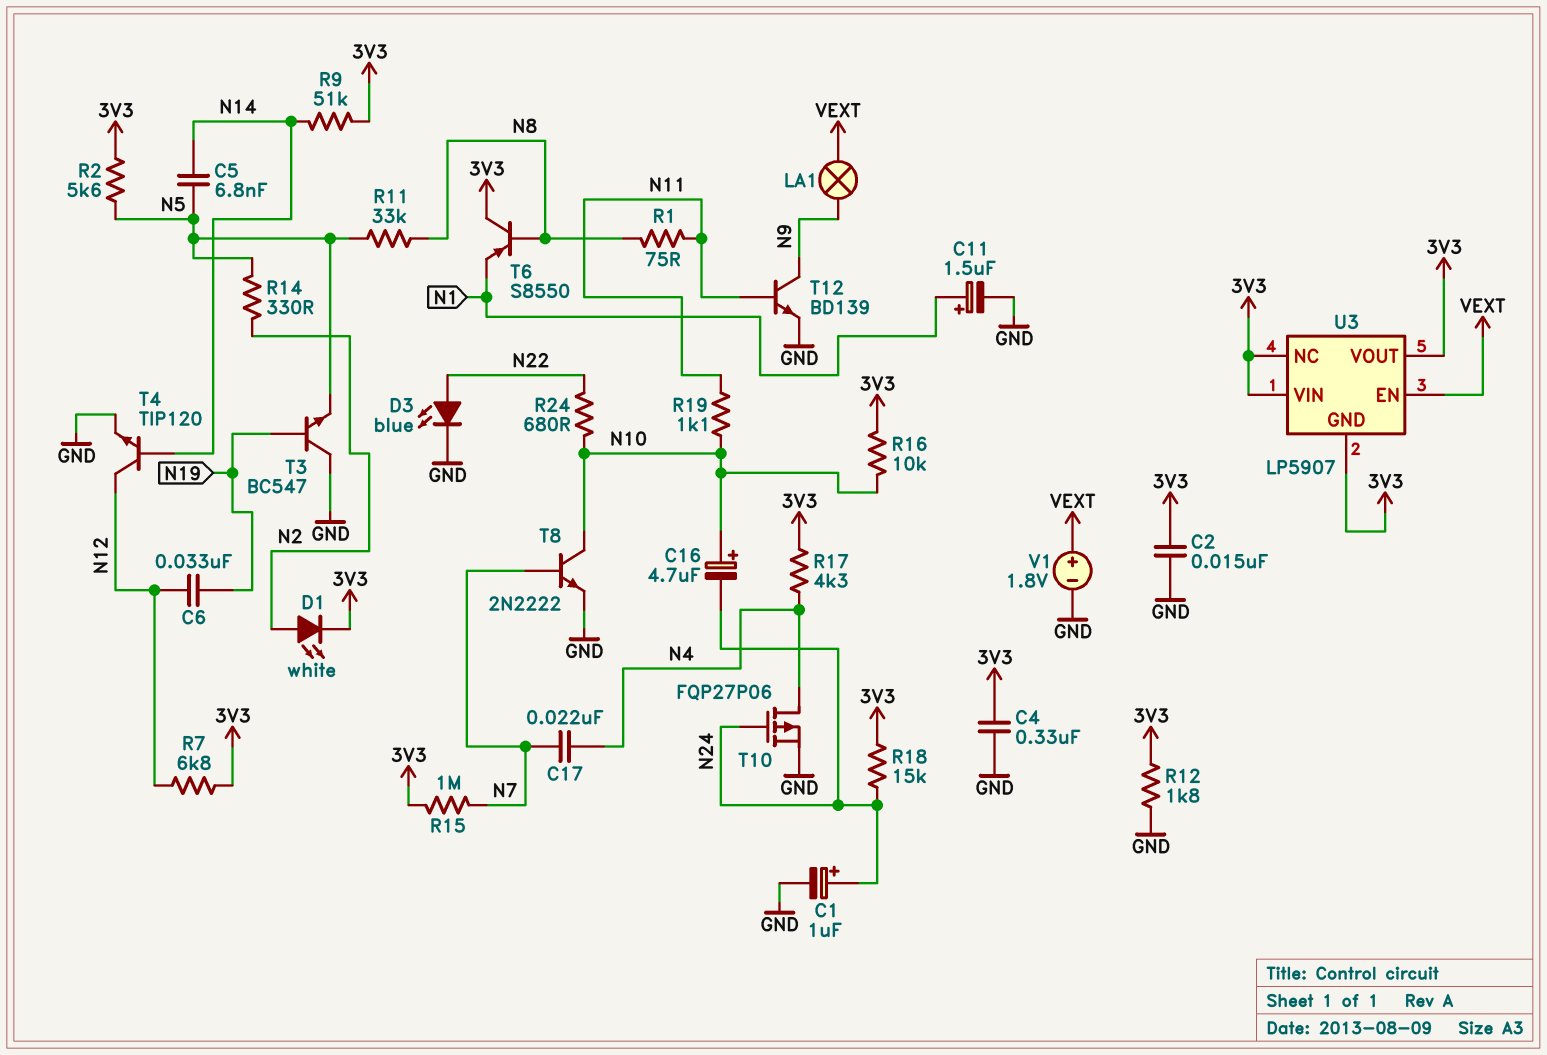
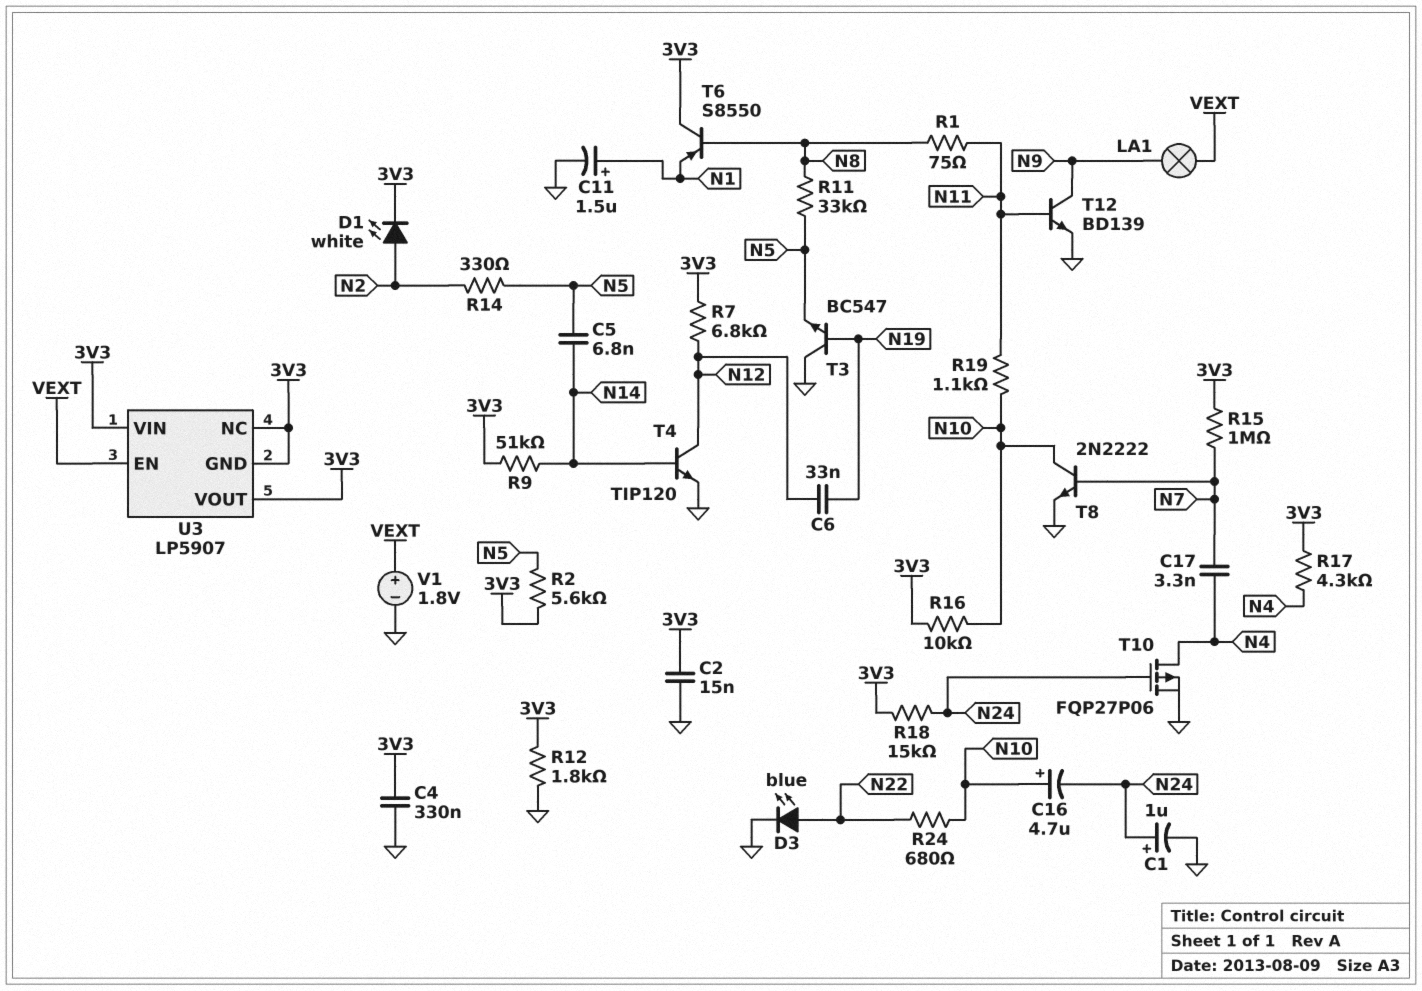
C17: 22nF (N4, N7) -> 3.3nF (N4, N7)

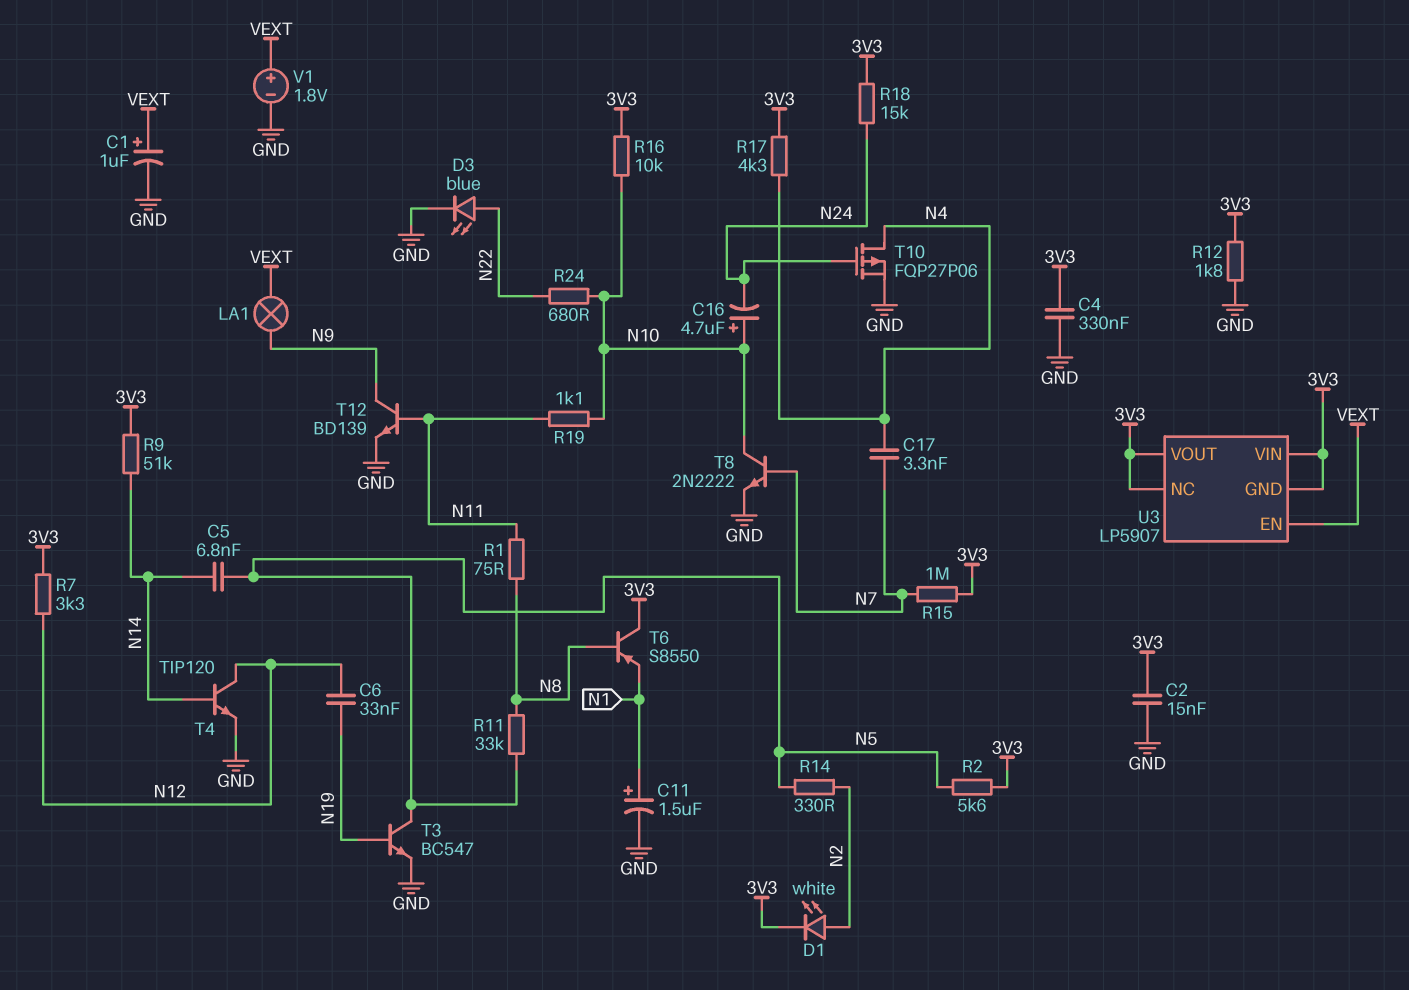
C1: 1uF (plus N24, minus GND) -> 1uF (plus VEXT, minus GND)
R7: 6.8k (3V3, N12) -> 3.3k (3V3, N12)
T3: NPN BC547 (B N19, C GND, E N5) -> NPN BC547 (B N19, C N5, E GND)

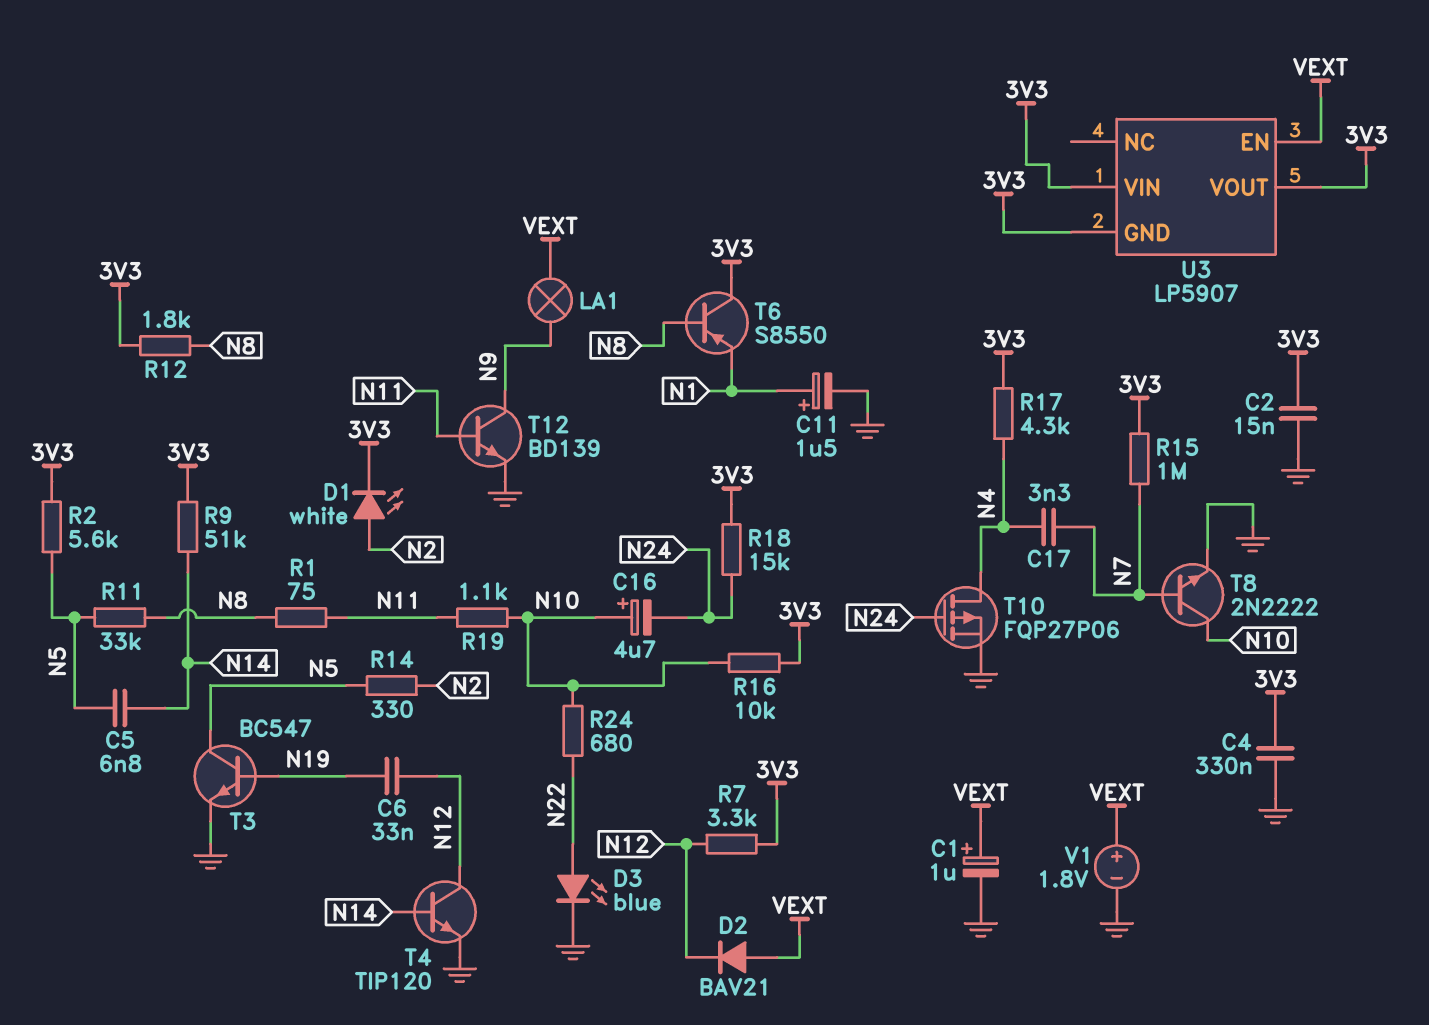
D2: none -> diode BAV21 (A VEXT, K N12)
R12: 1.8k (3V3, GND) -> 1.8k (3V3, N8)
U3 pin NC: 3V3 -> none

